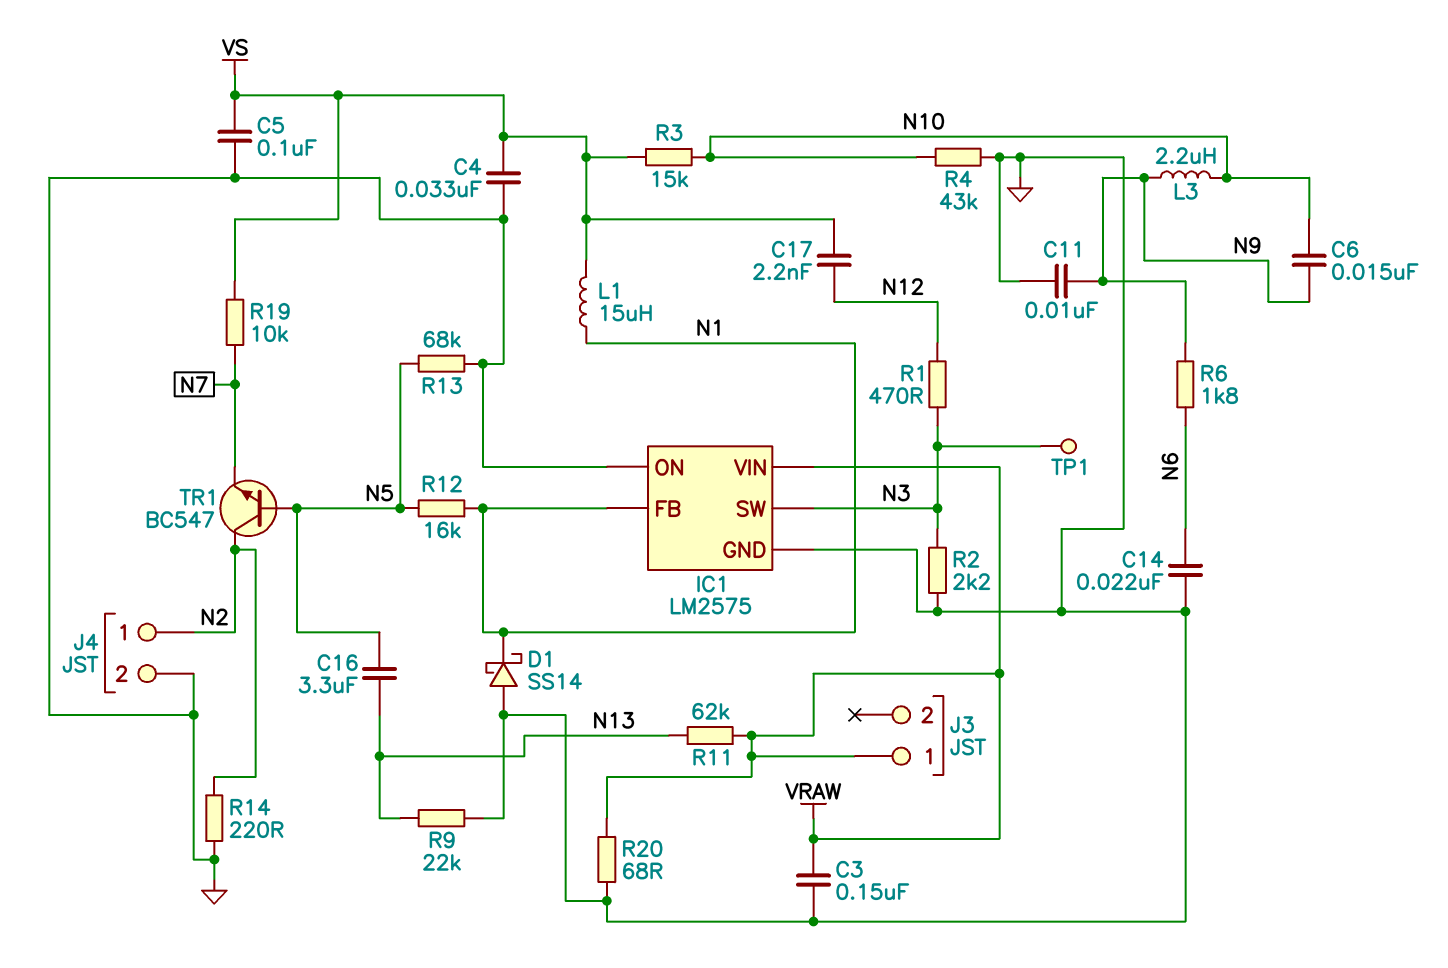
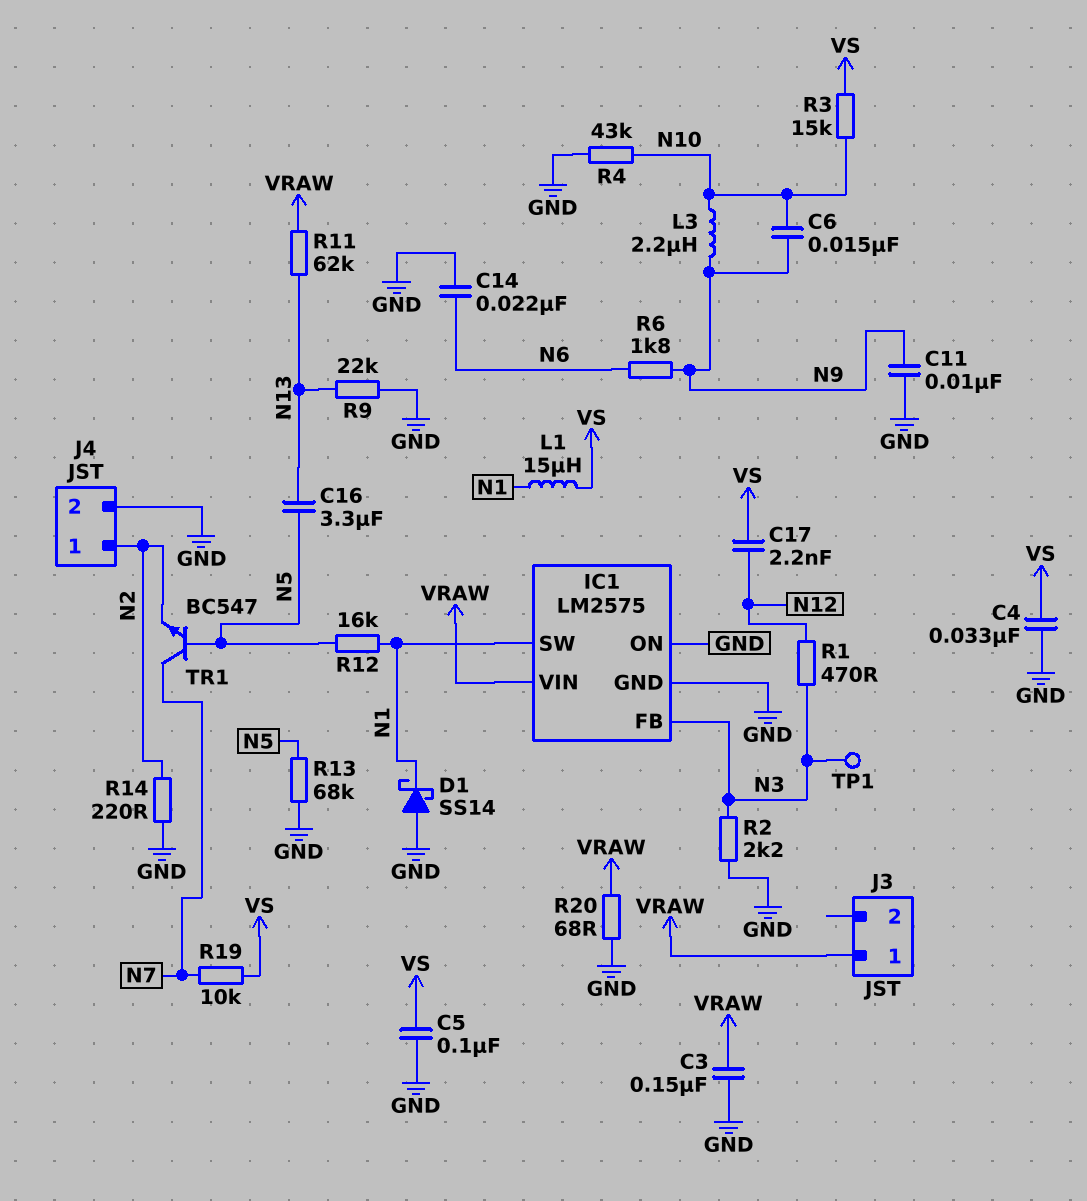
IC1 pin FB: N1 -> N3
IC1 pin SW: N3 -> N1
TR1: NPN BC547 (B N5, C N2, E N7) -> NPN BC547 (B N5, C N7, E N2)

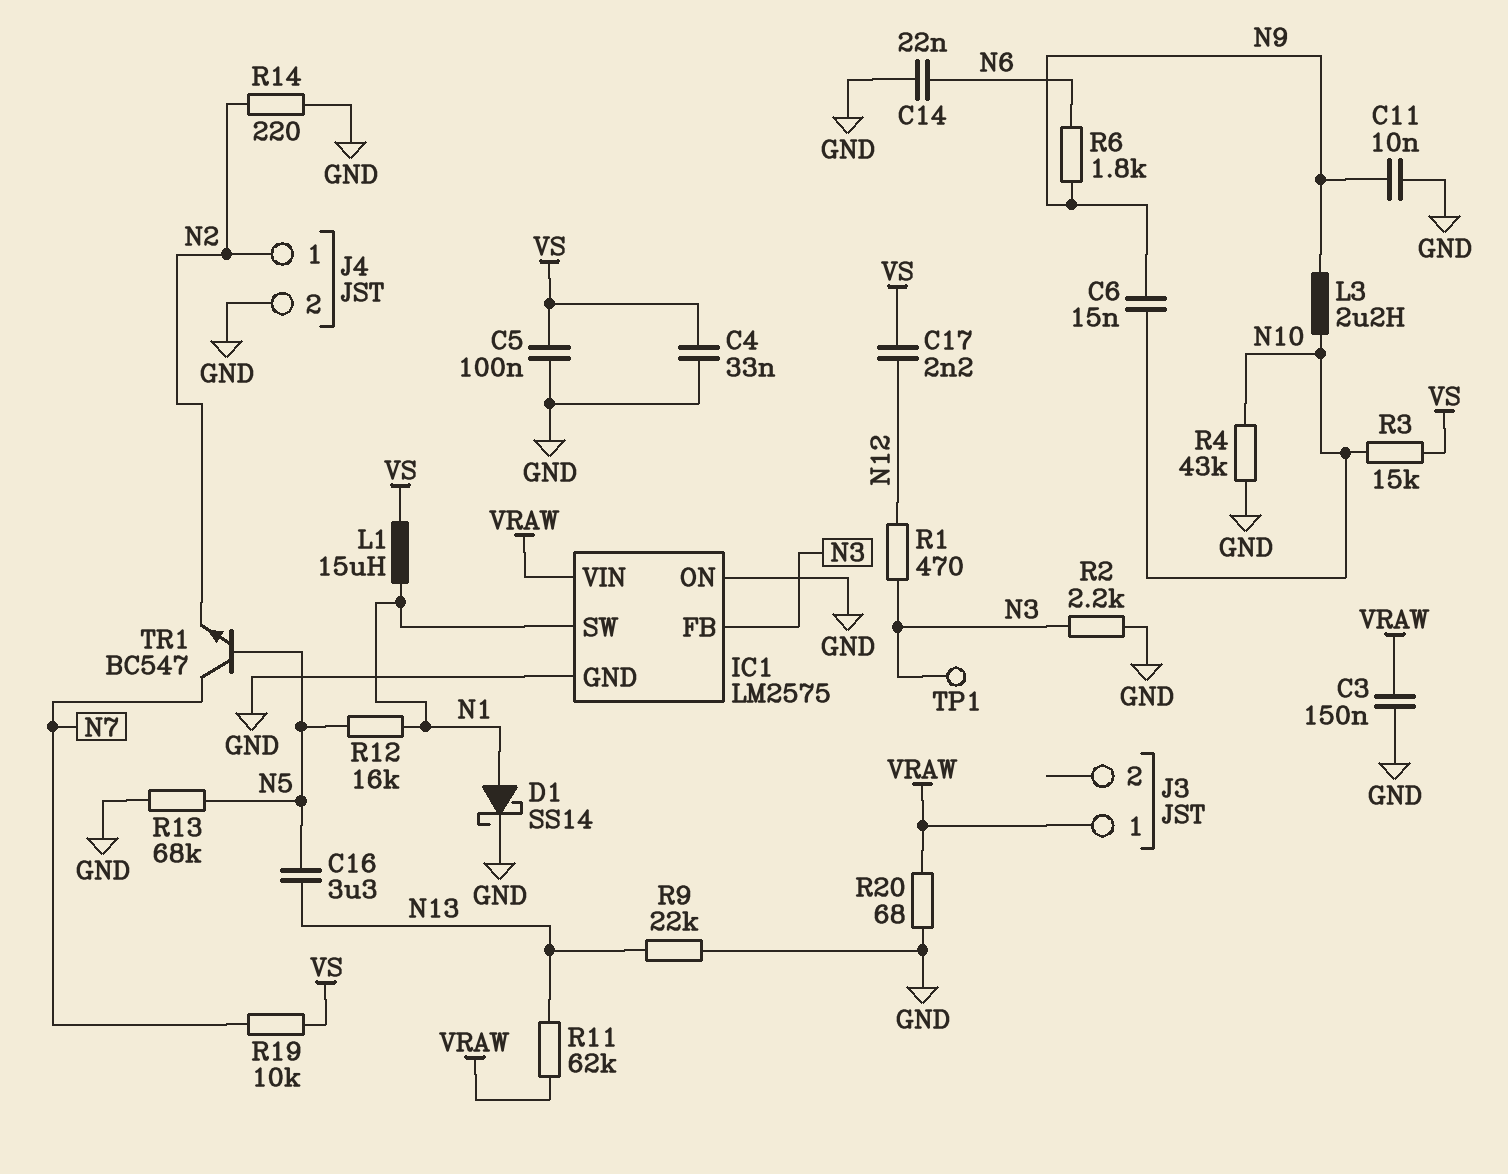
D1: schottky SS14 (A GND, K N1) -> schottky SS14 (A N1, K GND)

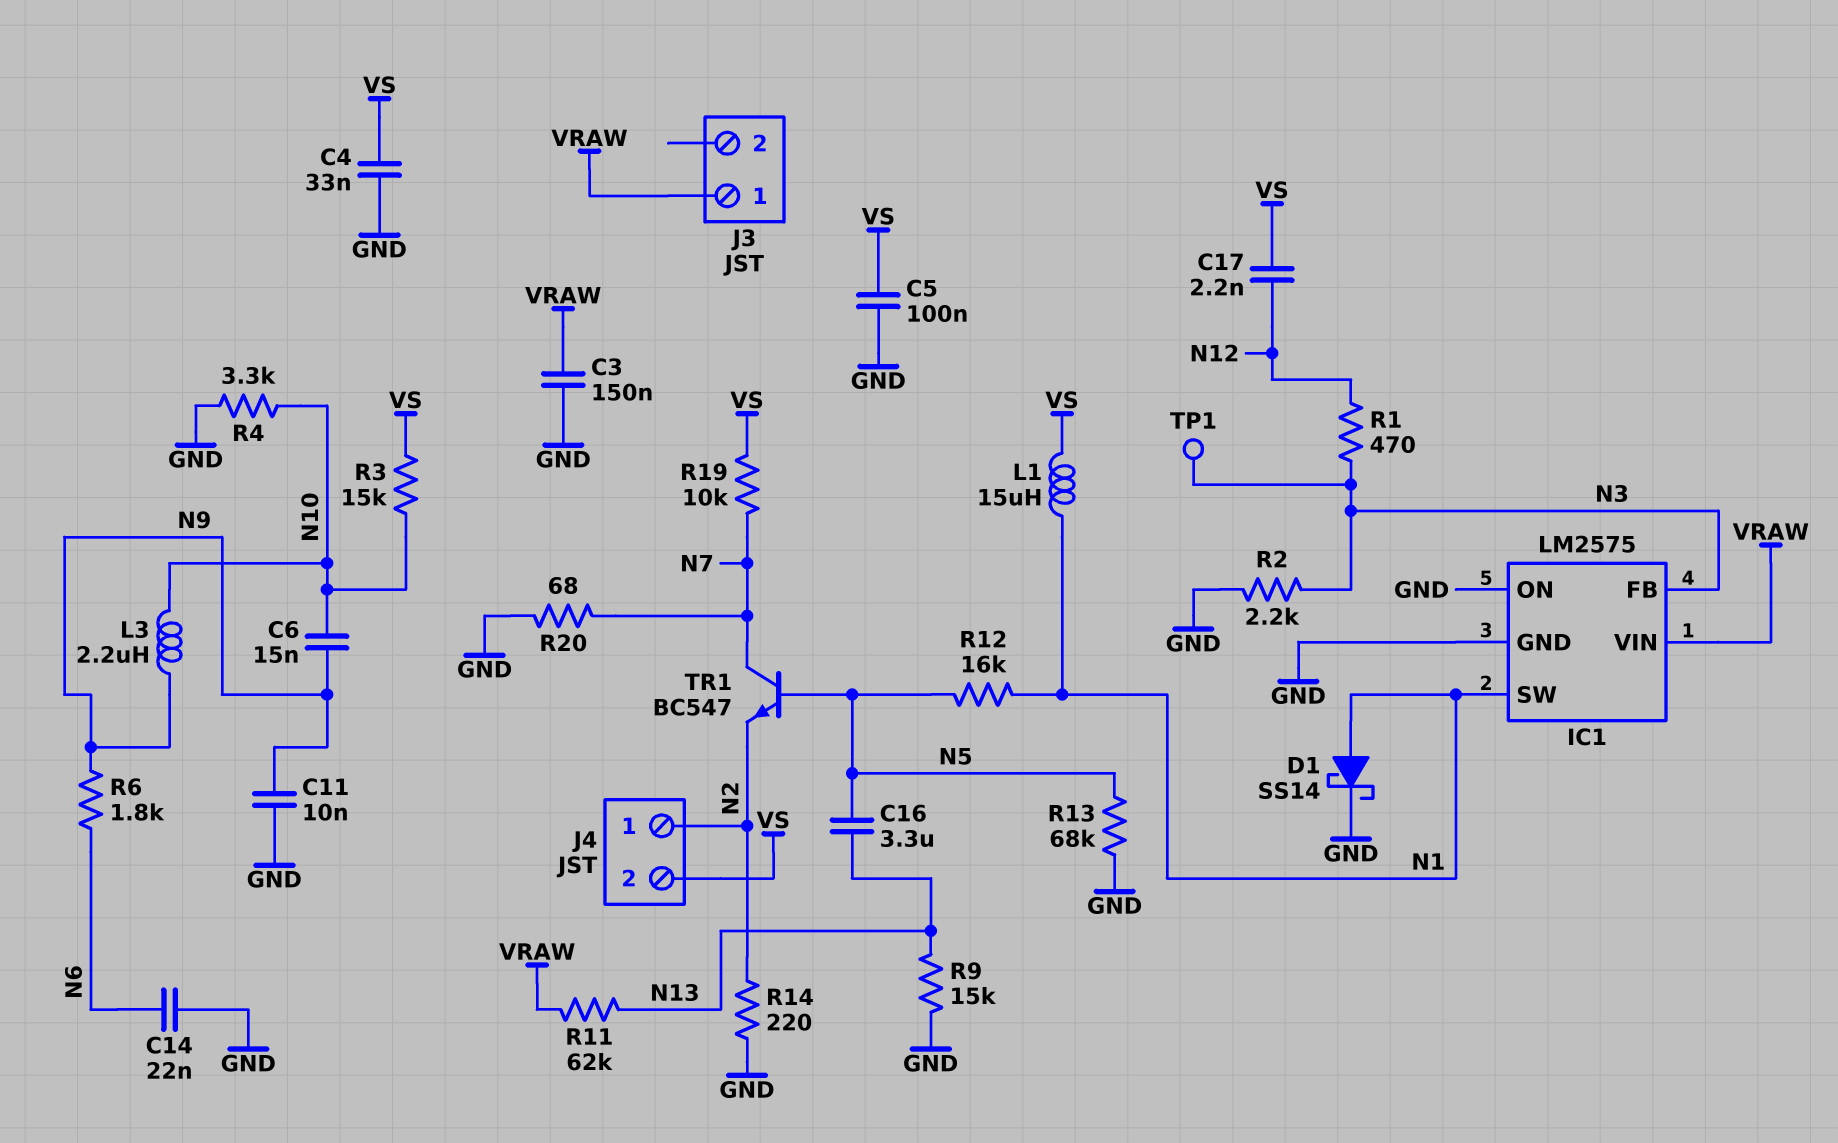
J4 pin 2: GND -> VS
R4: 43k (GND, N10) -> 3.3k (GND, N10)
R9: 22k (GND, N13) -> 15k (GND, N13)
R20: 68 (GND, VRAW) -> 68 (GND, N7)

